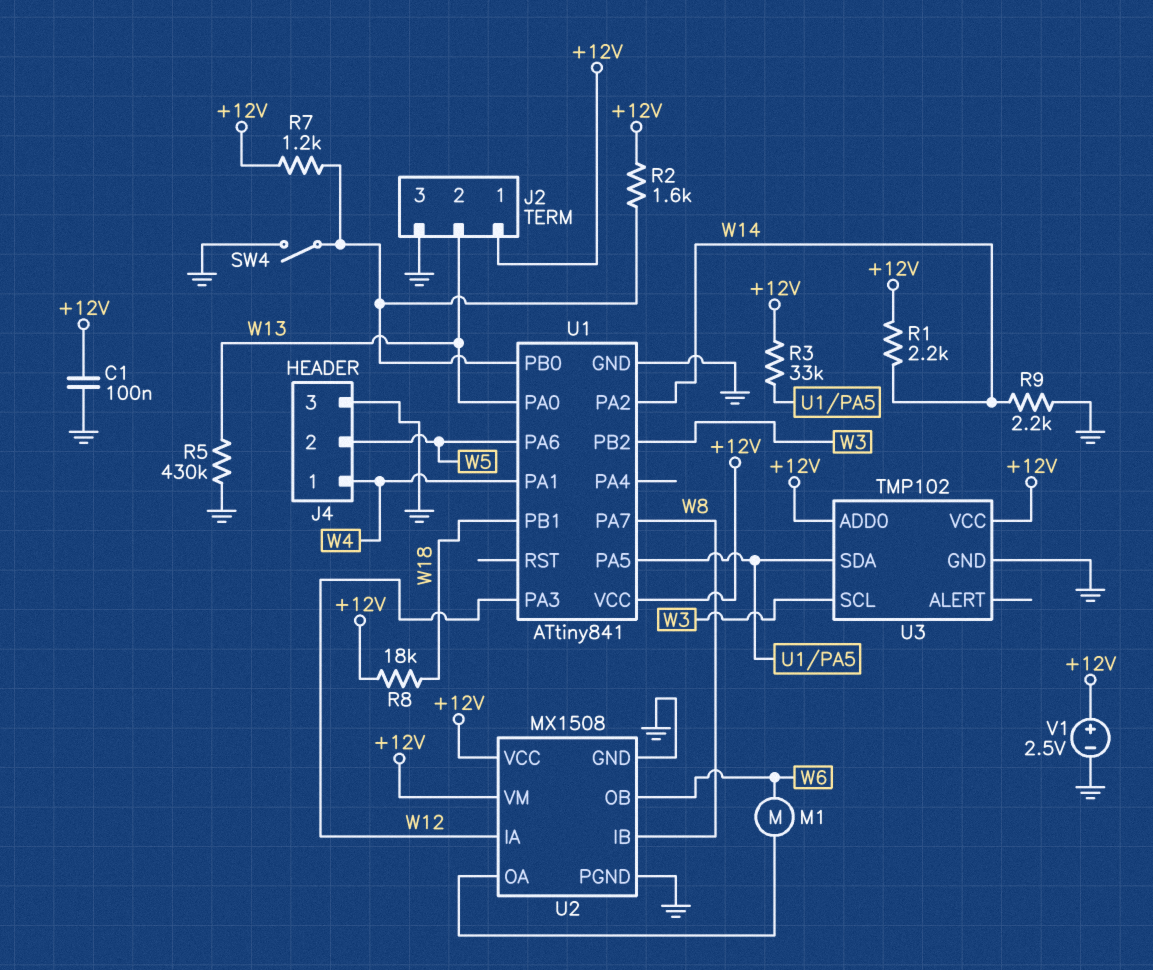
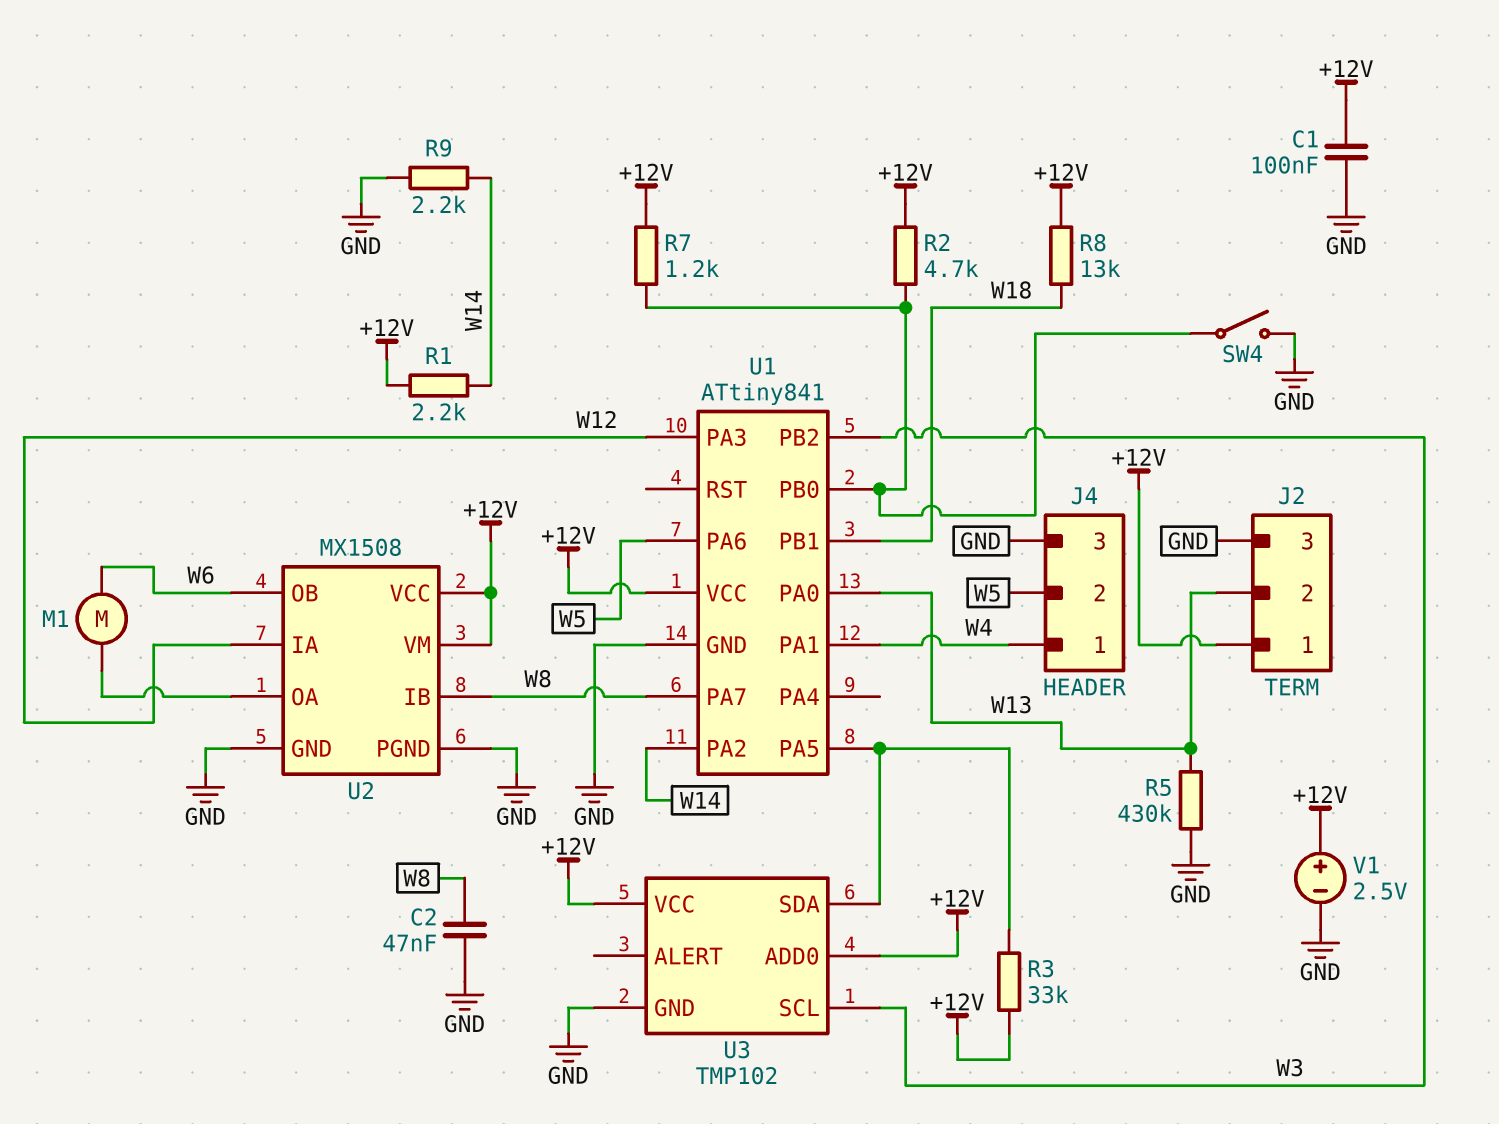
C2: none -> 47nF (GND, W8)
R2: 1.6k (+12V, U1/PB0) -> 4.7k (+12V, U1/PB0)
R8: 18k (+12V, W18) -> 13k (+12V, W18)

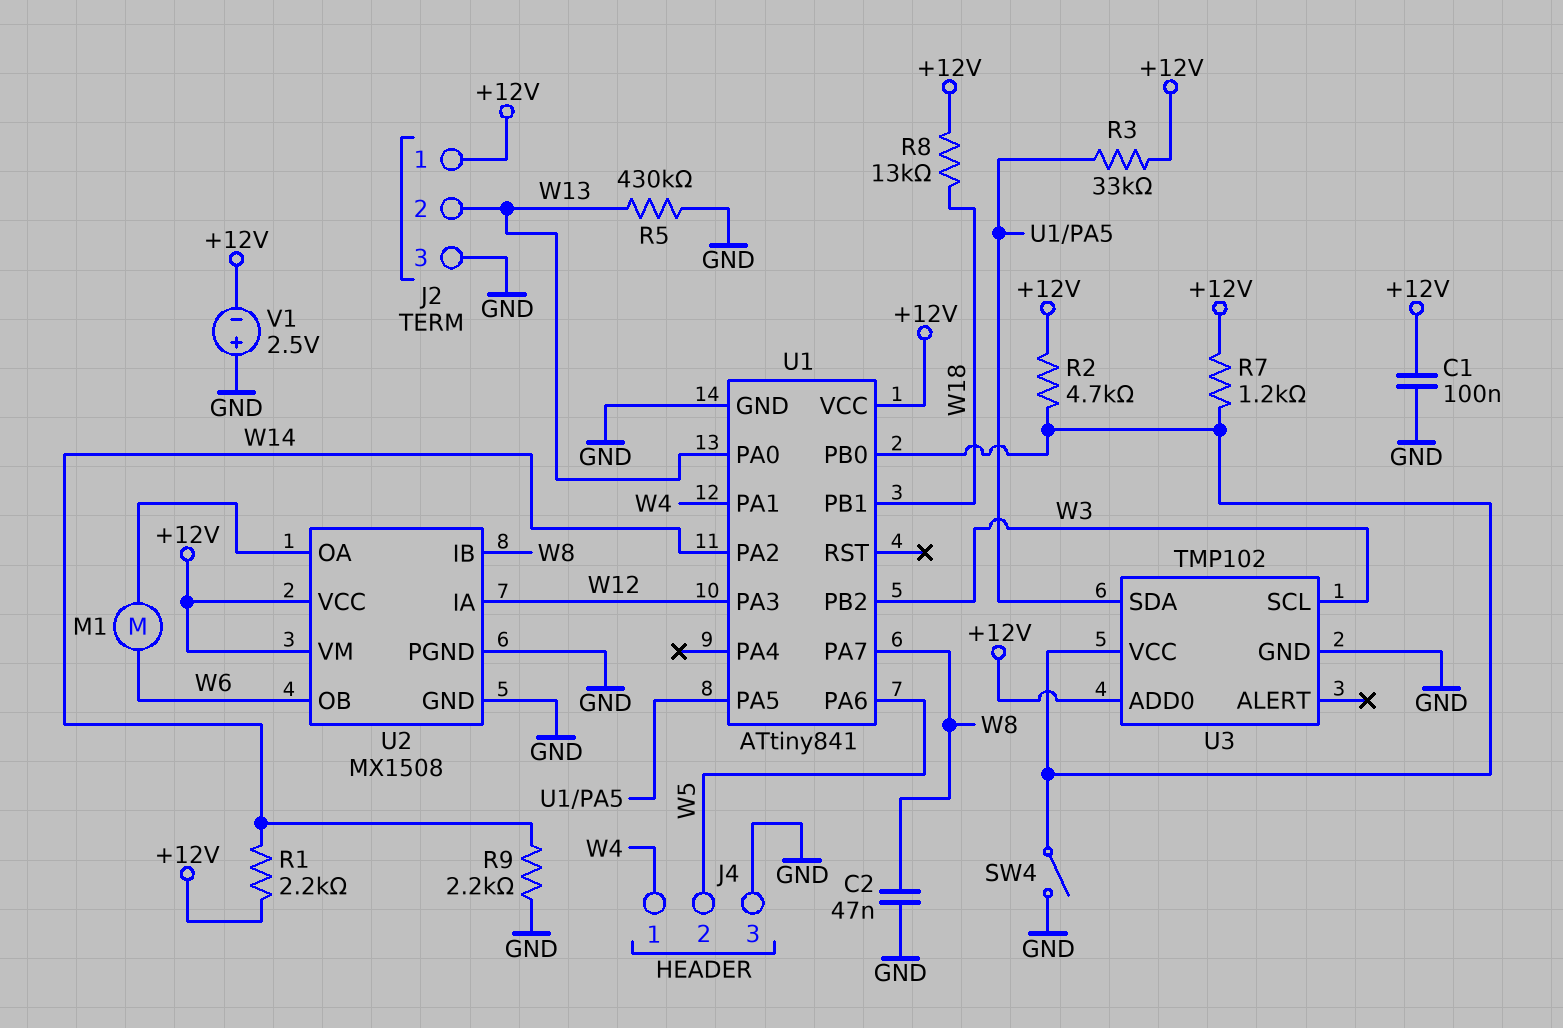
U3 pin VCC: +12V -> U1/PB0
V1: 2.5V (plus +12V, minus GND) -> 2.5V (plus GND, minus +12V)

